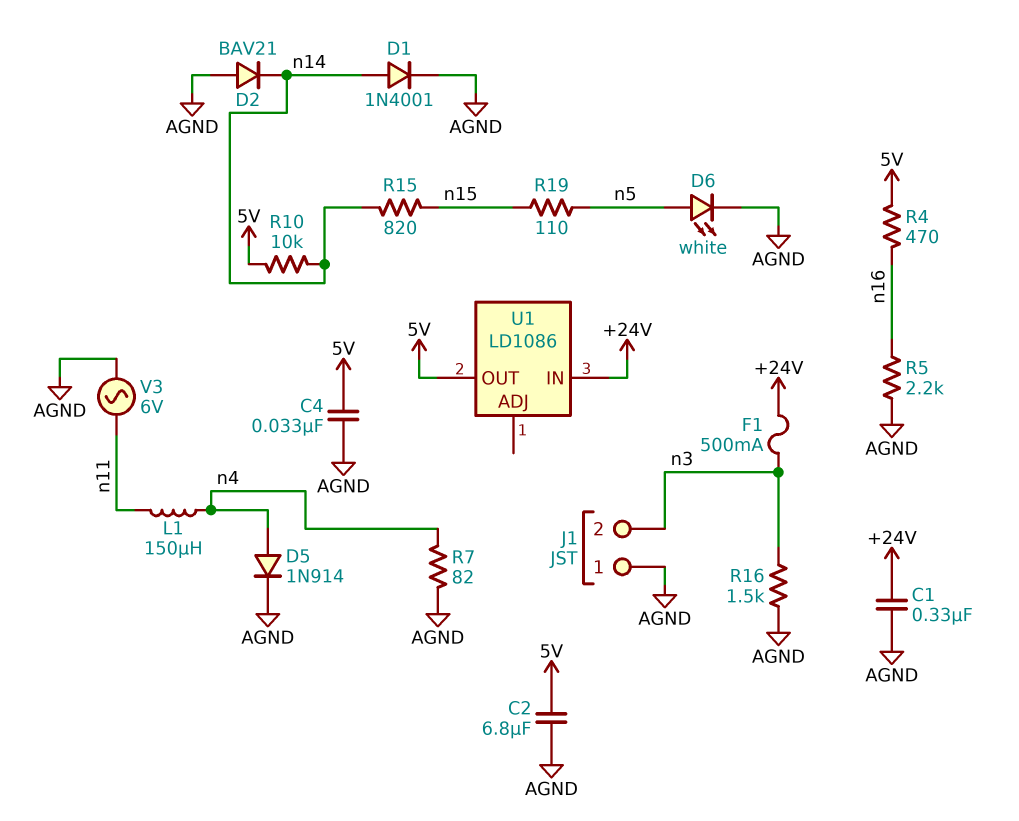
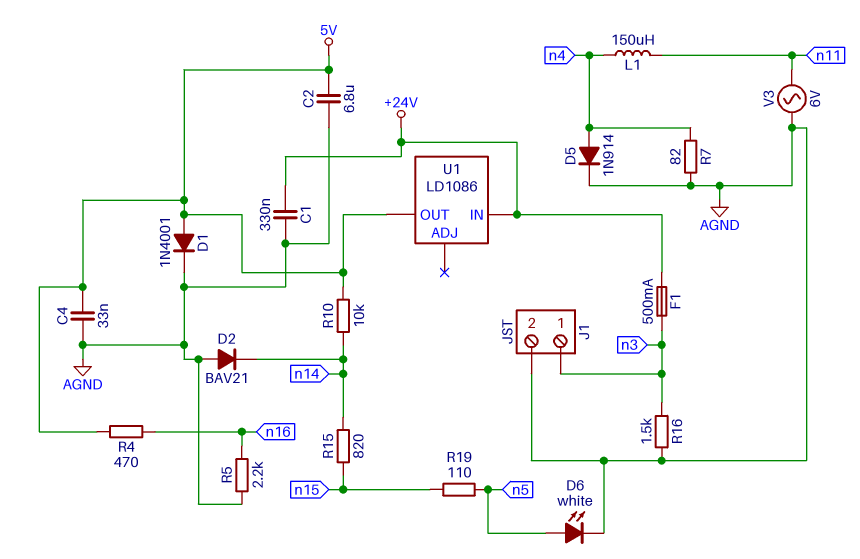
D1: diode 1N4001 (A n14, K AGND) -> diode 1N4001 (A 5V, K AGND)
J1 pin 1: AGND -> n3
J1 pin 2: n3 -> AGND

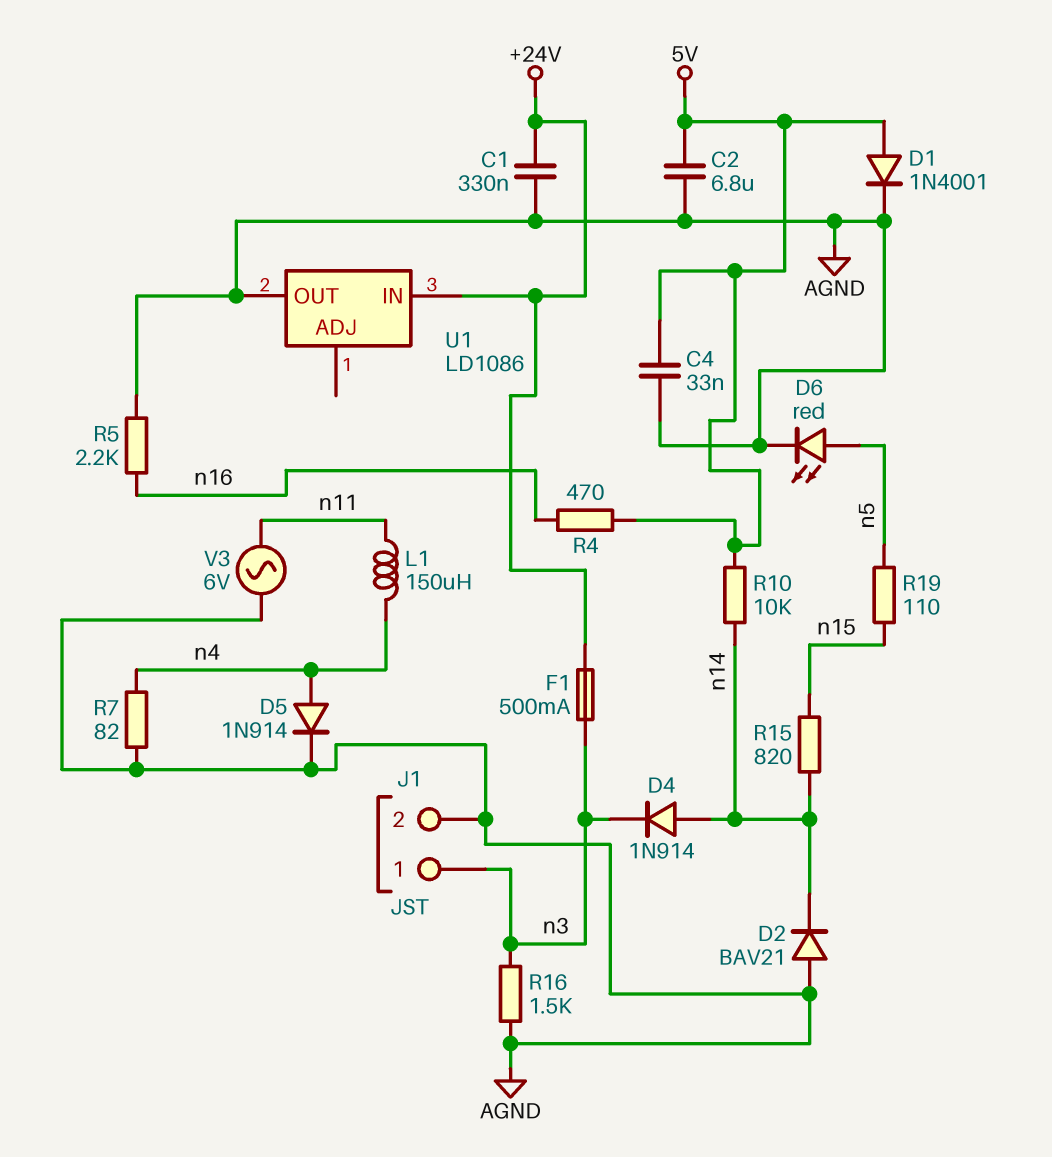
D4: none -> diode 1N914 (A n14, K n3)
D6: LED white (A n5, K AGND) -> LED red (A n5, K AGND)
U1 pin OUT: 5V -> AGND

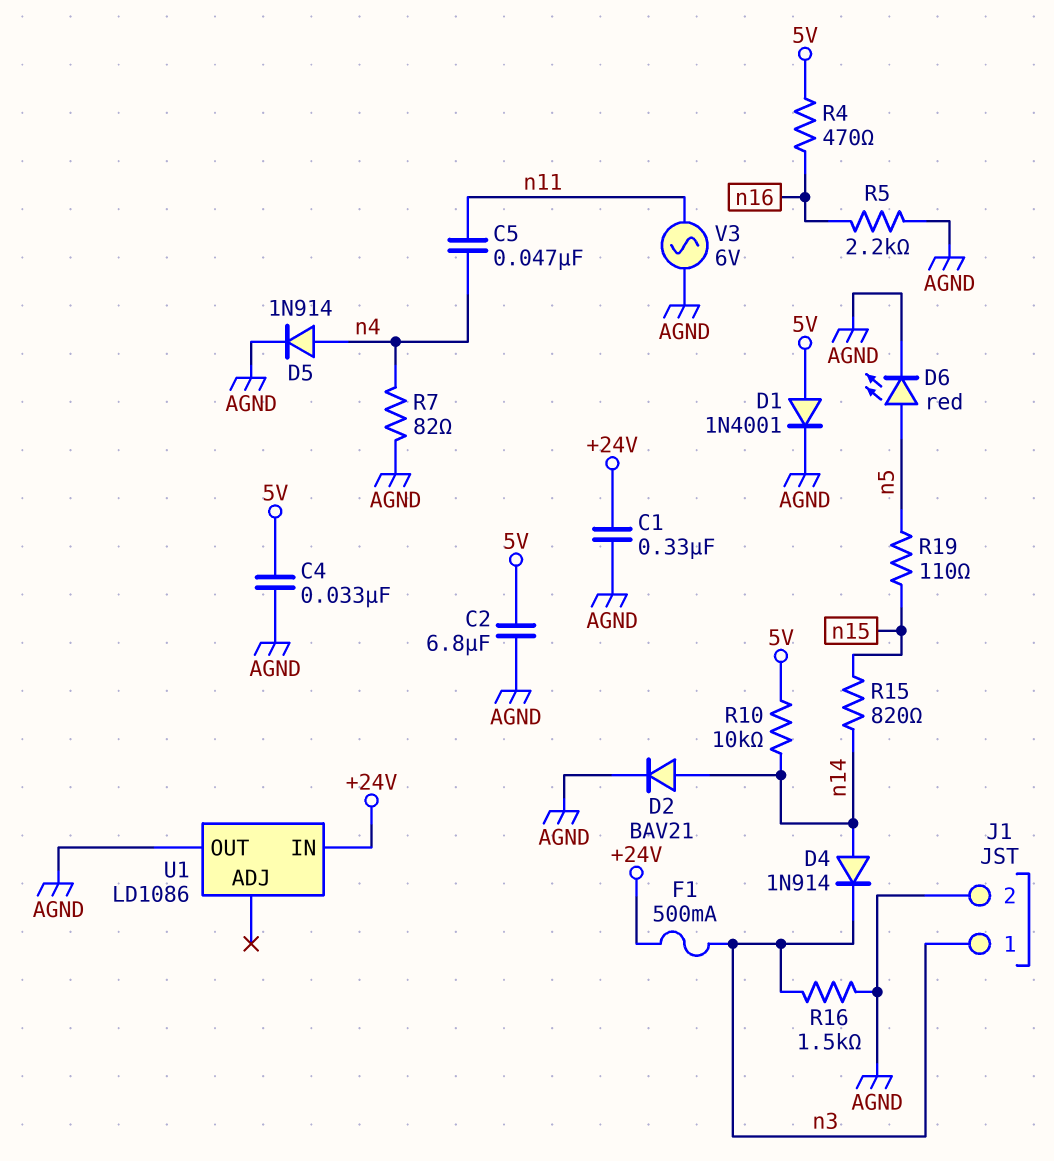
C5: none -> 47nF (n4, n11)
D2: diode BAV21 (A AGND, K n14) -> diode BAV21 (A n14, K AGND)
L1: 150uH (n4, n11) -> none

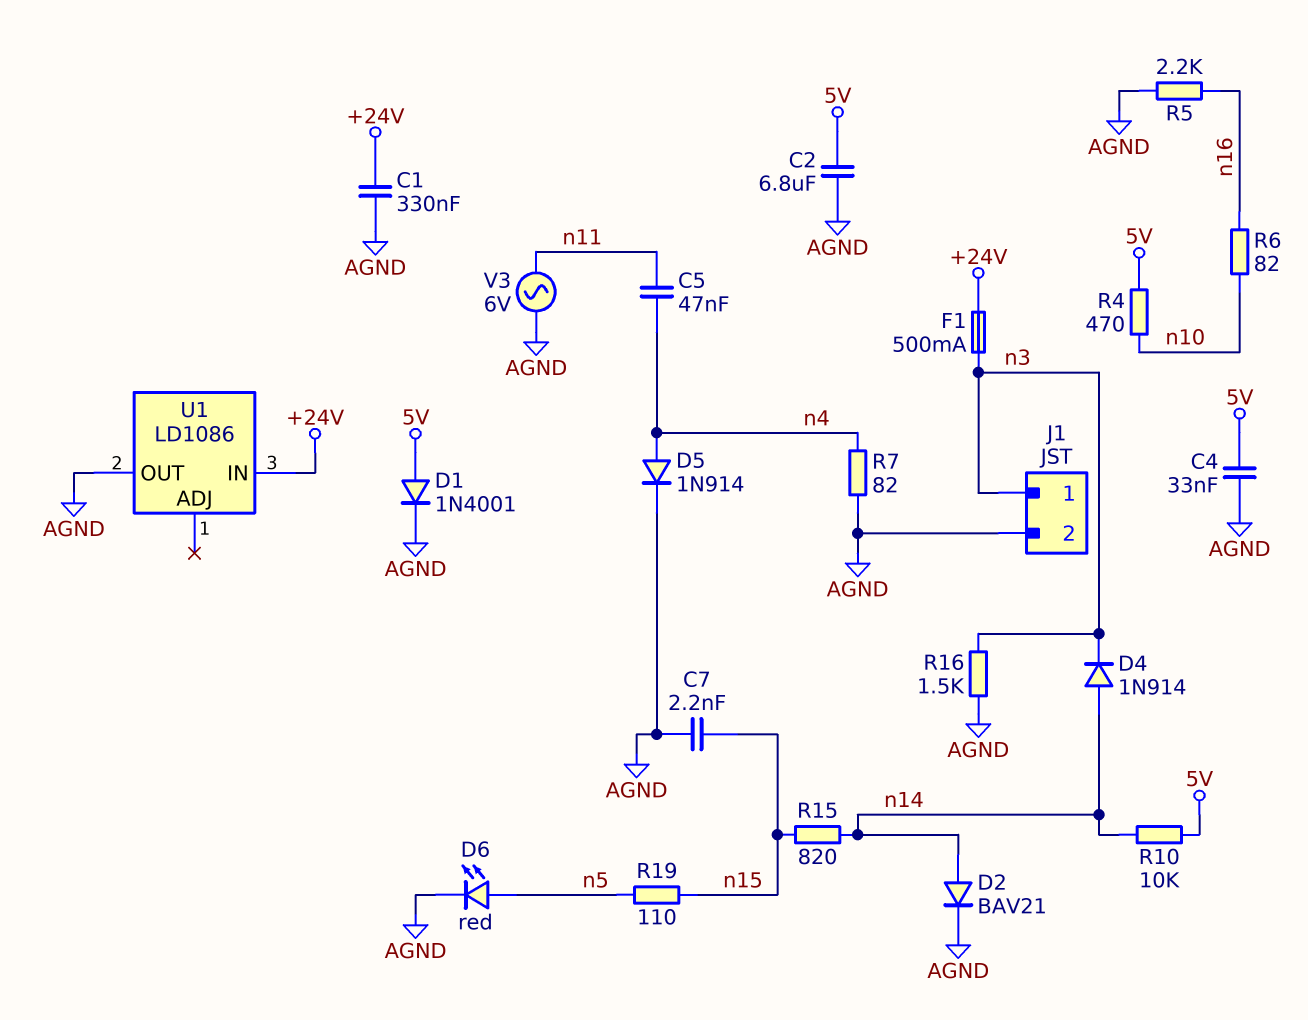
C7: none -> 2.2nF (AGND, n15)
R4: 470 (5V, n16) -> 470 (5V, n10)
R6: none -> 82 (n10, n16)

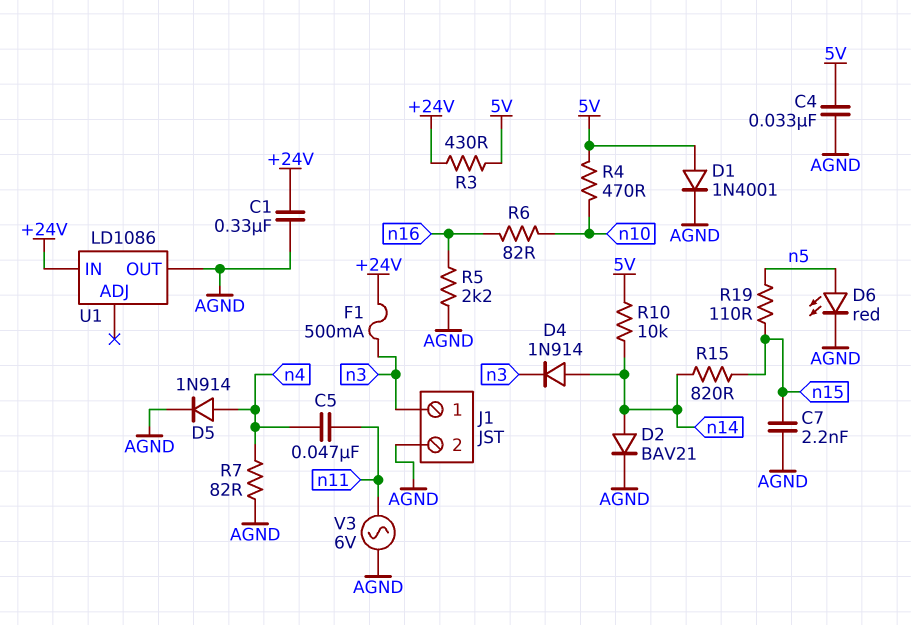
C2: 6.8uF (5V, AGND) -> none
R3: none -> 430 (+24V, 5V)
R16: 1.5k (AGND, n3) -> none

